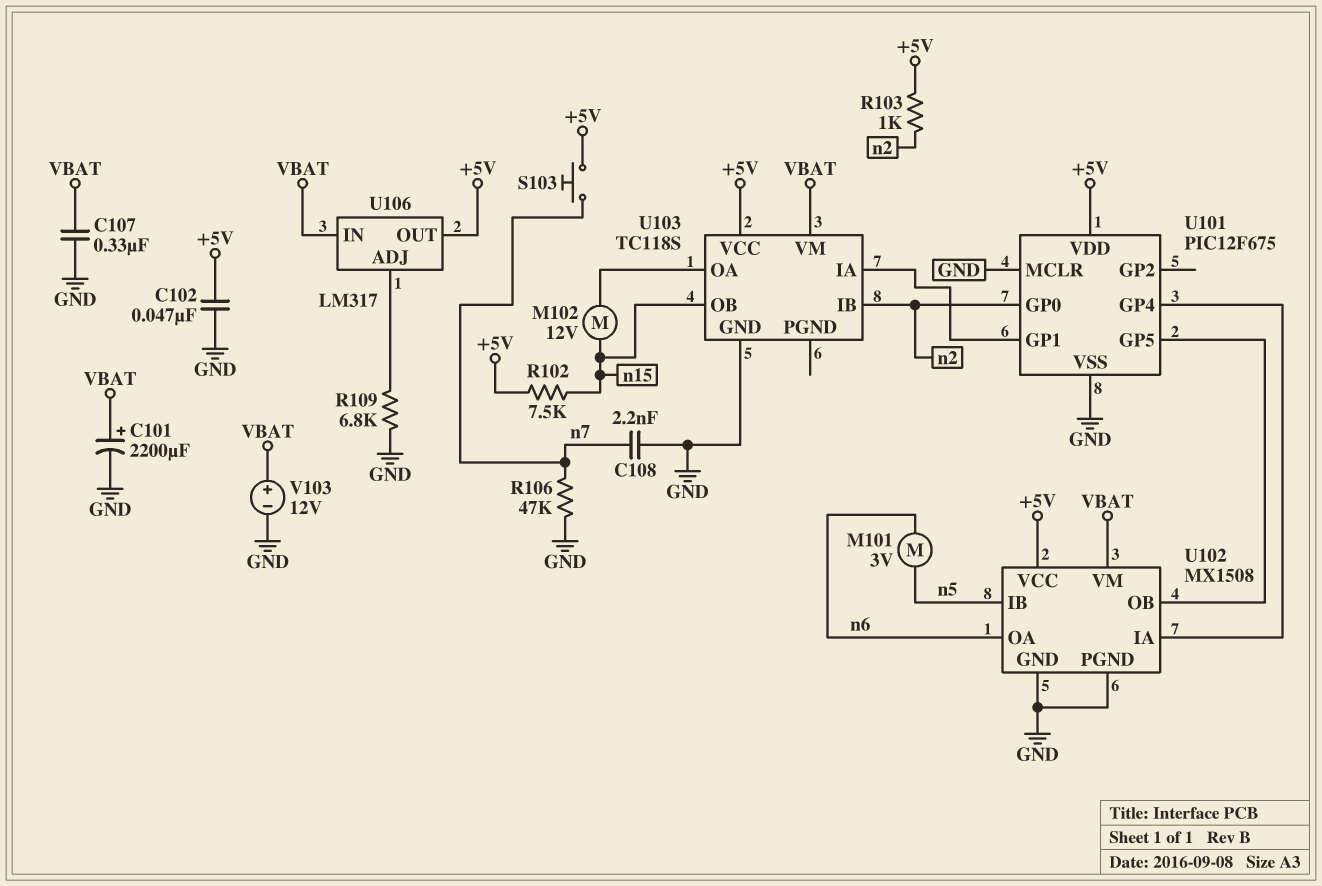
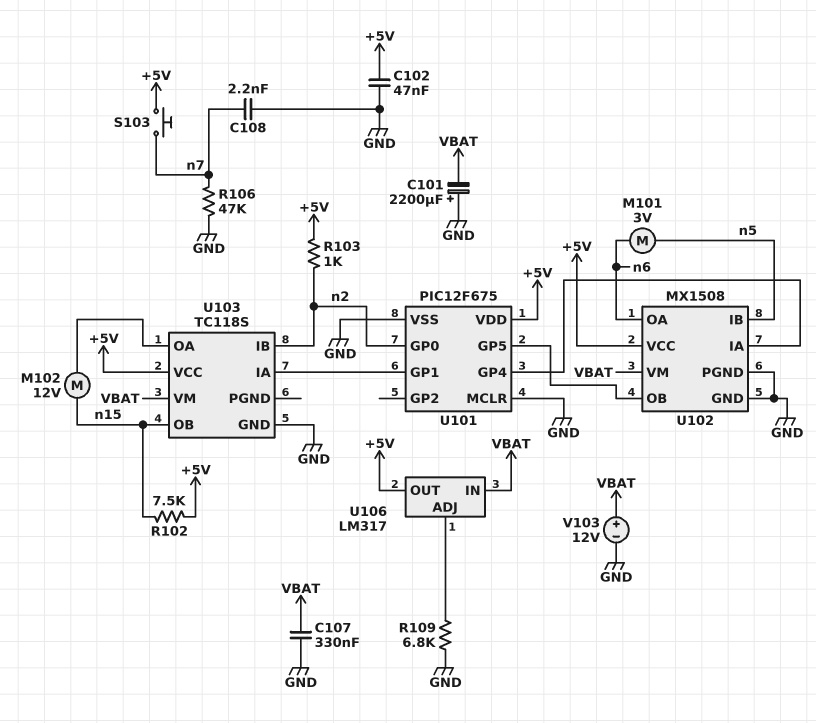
C101: 2200uF (plus VBAT, minus GND) -> 2200uF (plus GND, minus VBAT)

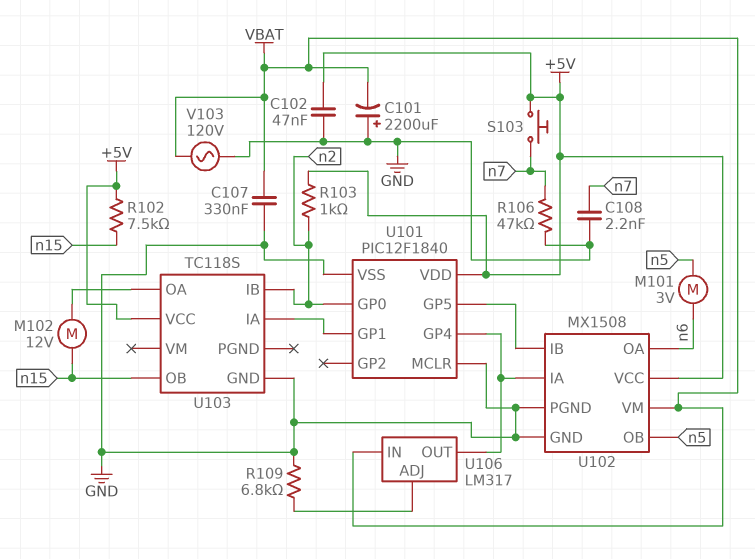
U101: PIC12F675 -> PIC12F1840
U102 pin IB: n5 -> U101/GP5
U102 pin OB: U101/GP5 -> n5
U103 pin VM: VBAT -> none
U106 pin OUT: +5V -> U101/GP4
V103: 12V (plus VBAT, minus GND) -> AC 120V (GND, VBAT)

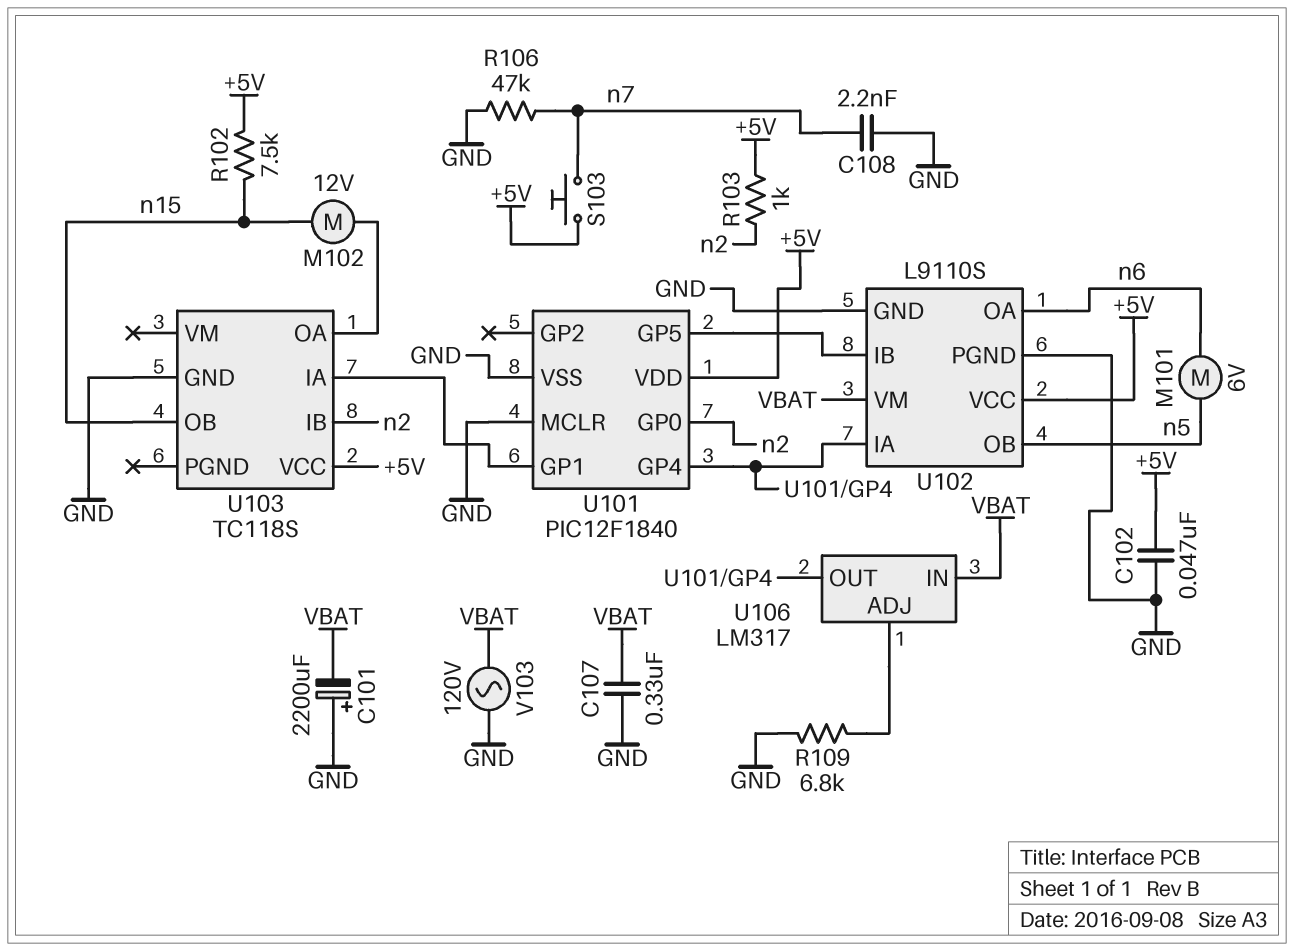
M101: motor 3V (n5, n6) -> motor 6V (n5, n6)
U102: MX1508 -> L9110S

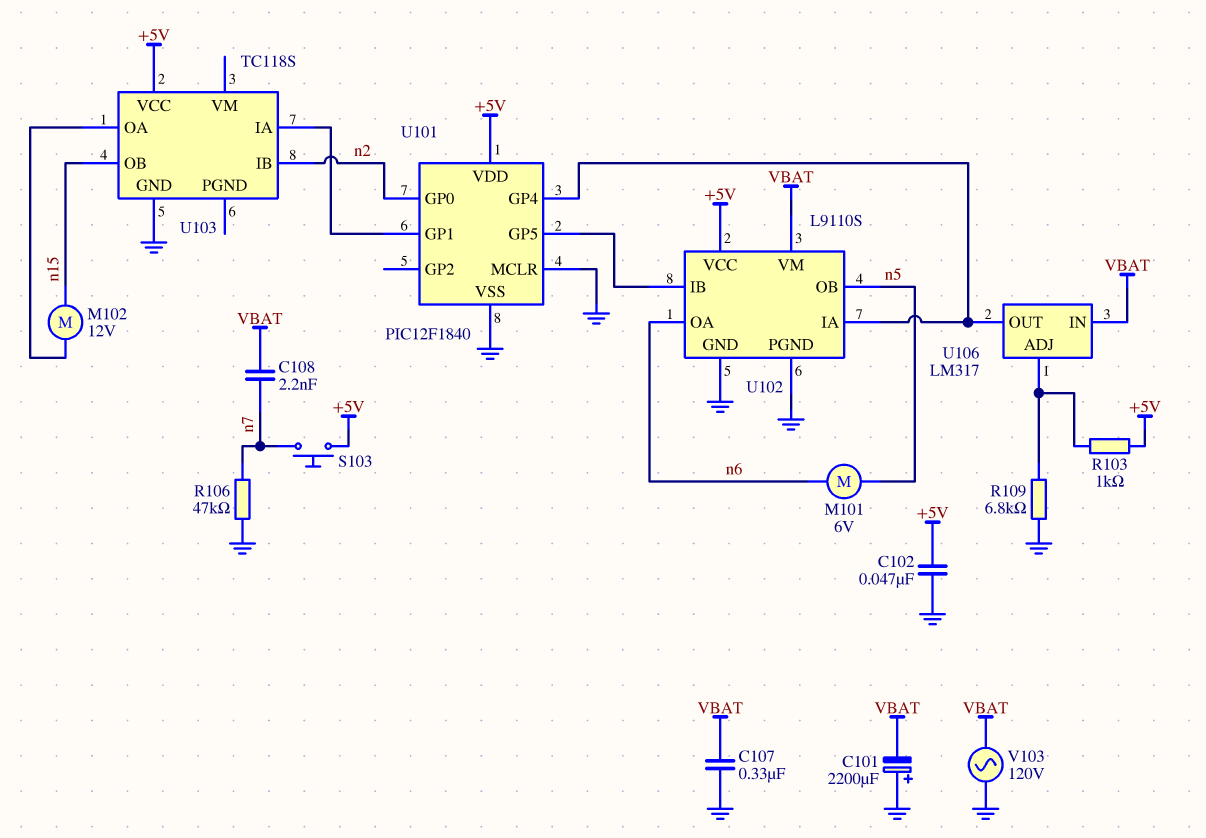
C108: 2.2nF (GND, n7) -> 2.2nF (VBAT, n7)
R102: 7.5k (+5V, n15) -> none
R103: 1k (+5V, n2) -> 1k (+5V, U106/ADJ)

